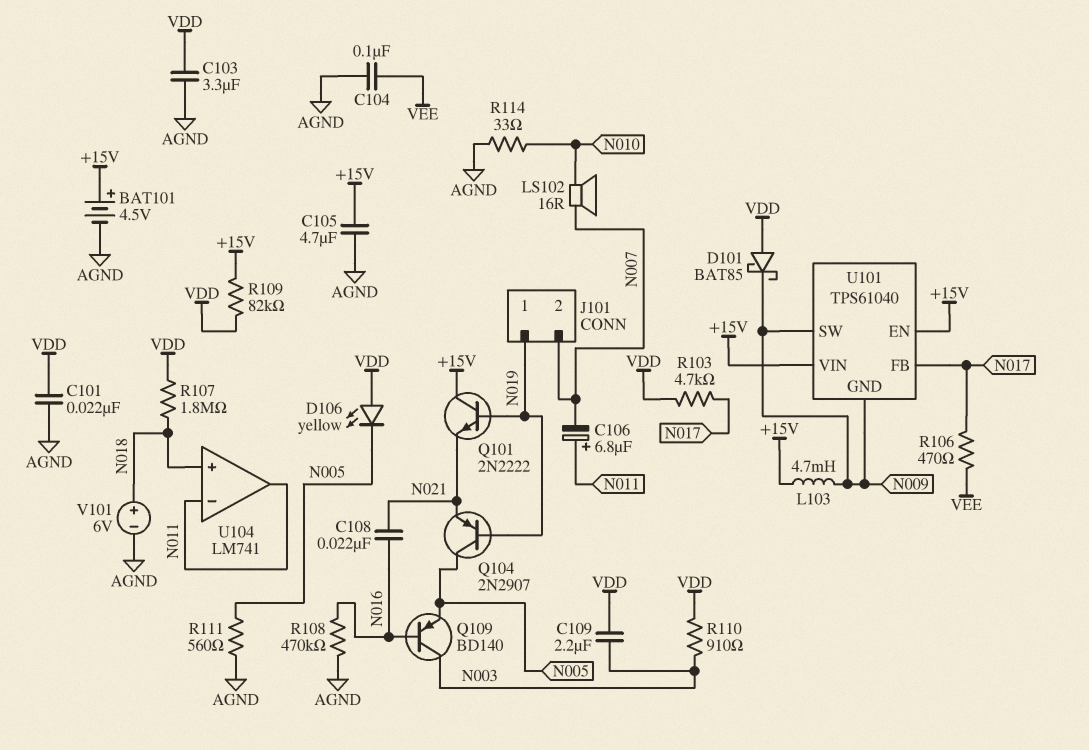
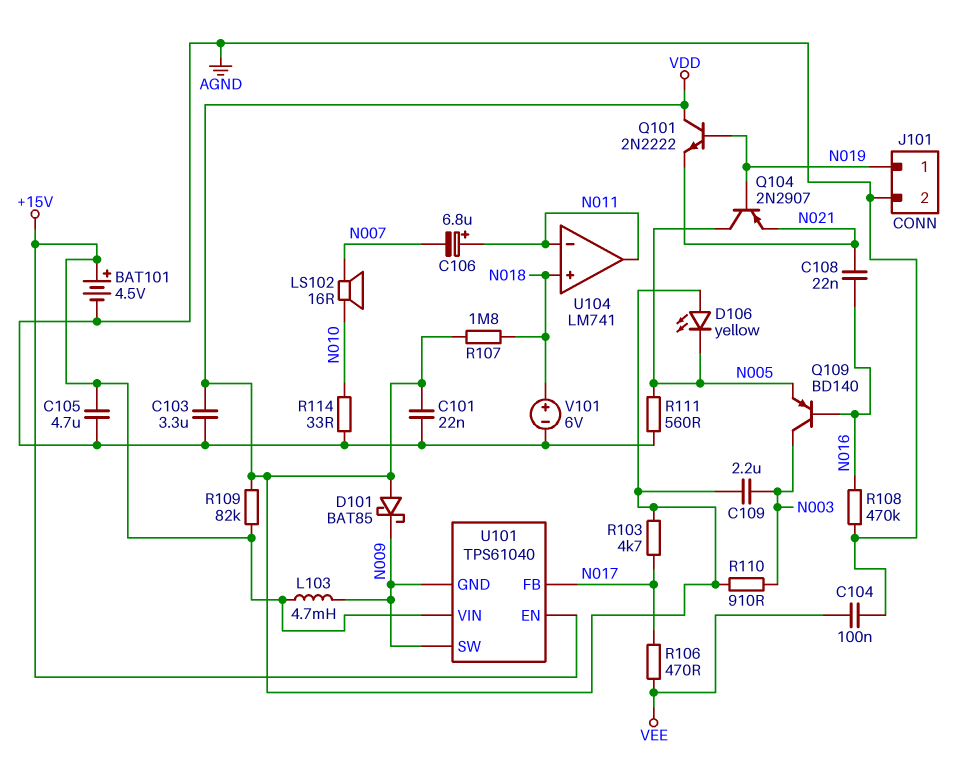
J101 pin 2: N007 -> AGND
Q101: NPN 2N2222 (B N019, C +15V, E N021) -> NPN 2N2222 (B N019, C VDD, E N021)

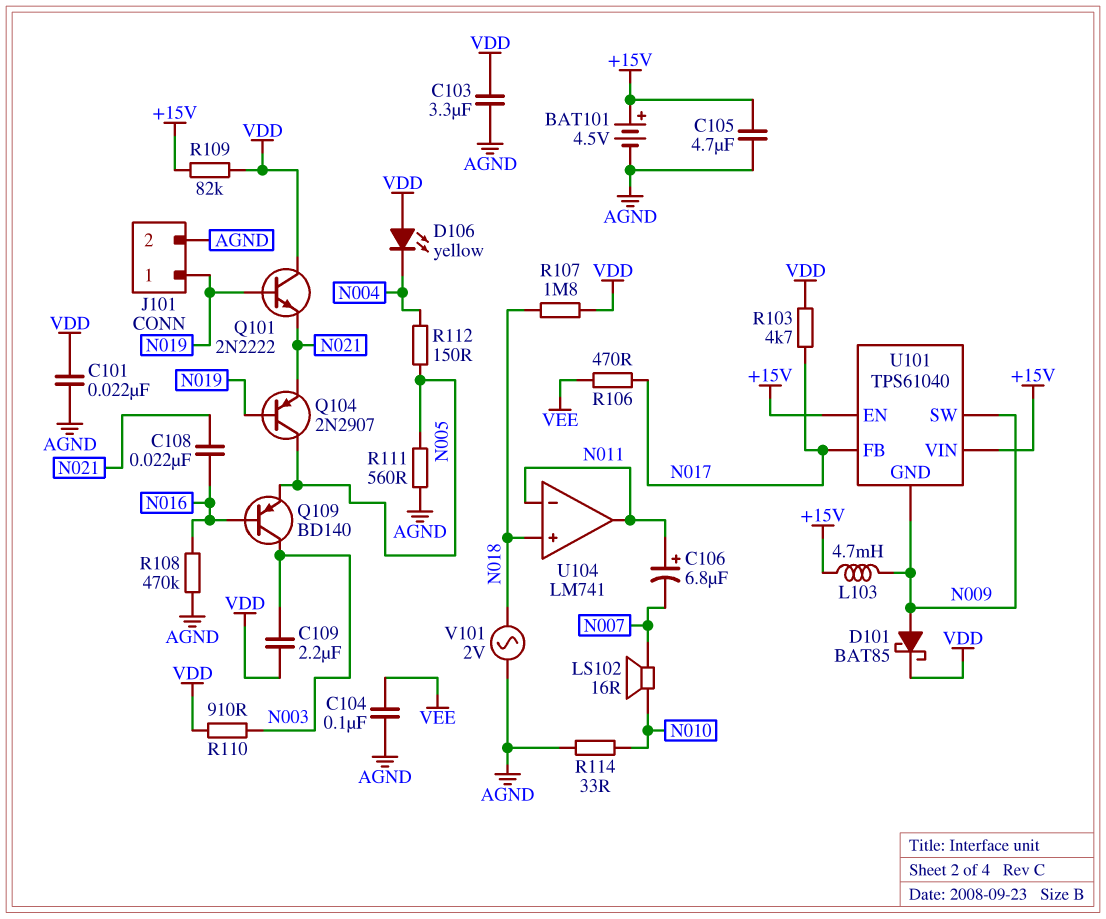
D101: schottky BAT85 (A VDD, K N009) -> schottky BAT85 (A N009, K VDD)
D106: LED yellow (A VDD, K N005) -> LED yellow (A VDD, K N004)
R112: none -> 150 (N004, N005)
V101: 6V (plus N018, minus AGND) -> AC 2V (AGND, N018)

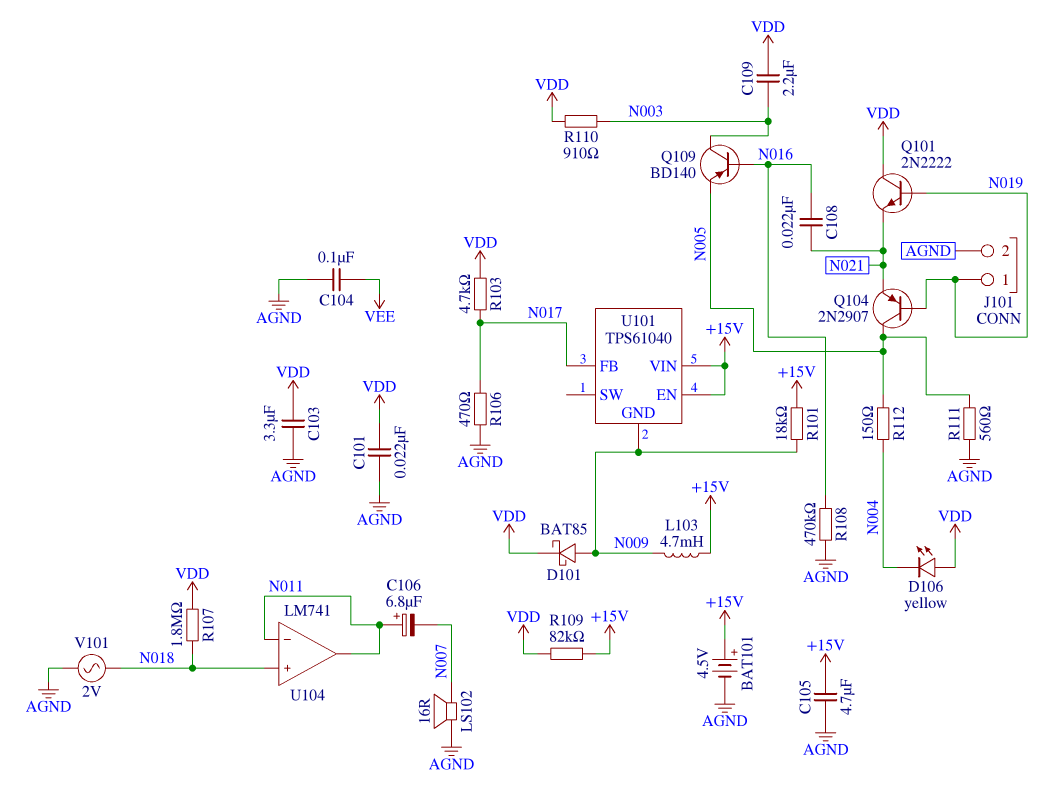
LS102: speaker 16R (N007, N010) -> speaker 16R (AGND, N007)
R101: none -> 18k (+15V, N009)
R106: 470 (N017, VEE) -> 470 (AGND, N017)
R114: 33 (AGND, N010) -> none
U101 pin SW: N009 -> none

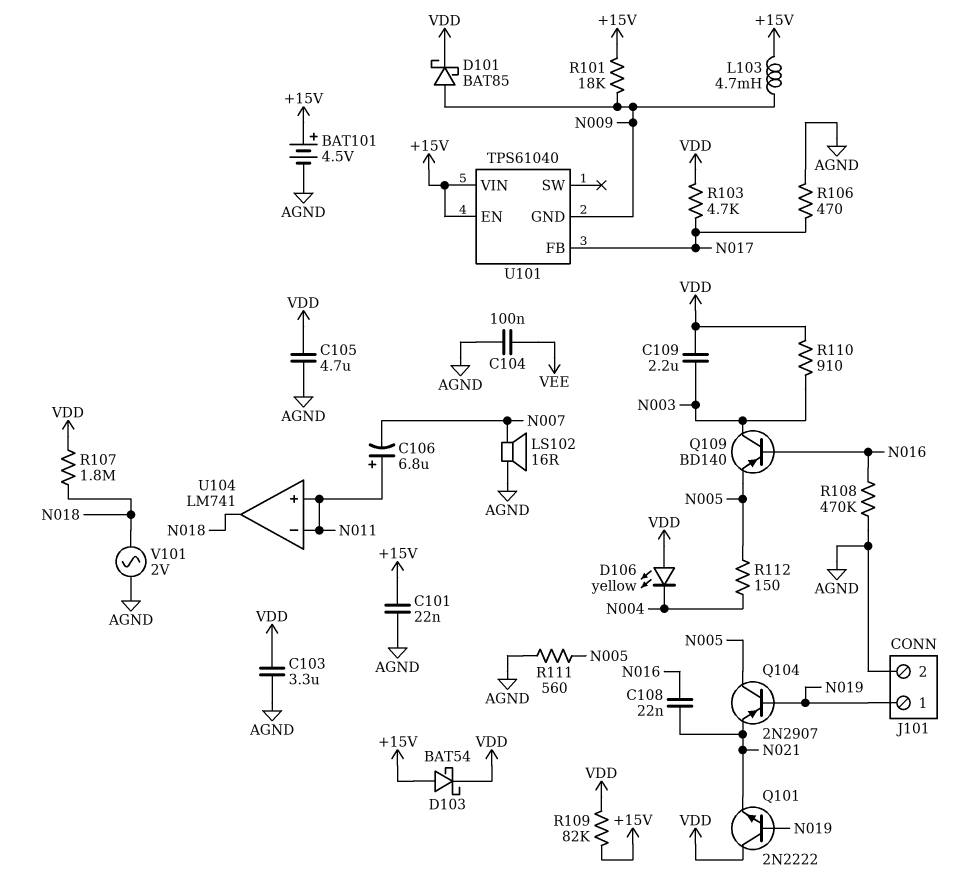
C101: 22nF (AGND, VDD) -> 22nF (+15V, AGND)
C105: 4.7uF (+15V, AGND) -> 4.7uF (AGND, VDD)
D103: none -> schottky BAT54 (A +15V, K VDD)
U104 pin in+: N018 -> N011
U104 pin out: N011 -> N018

